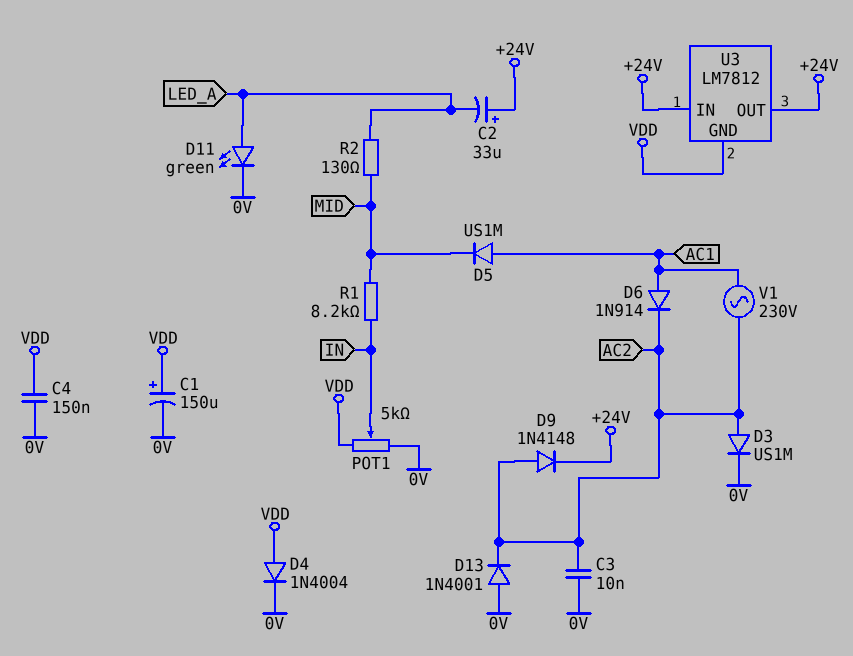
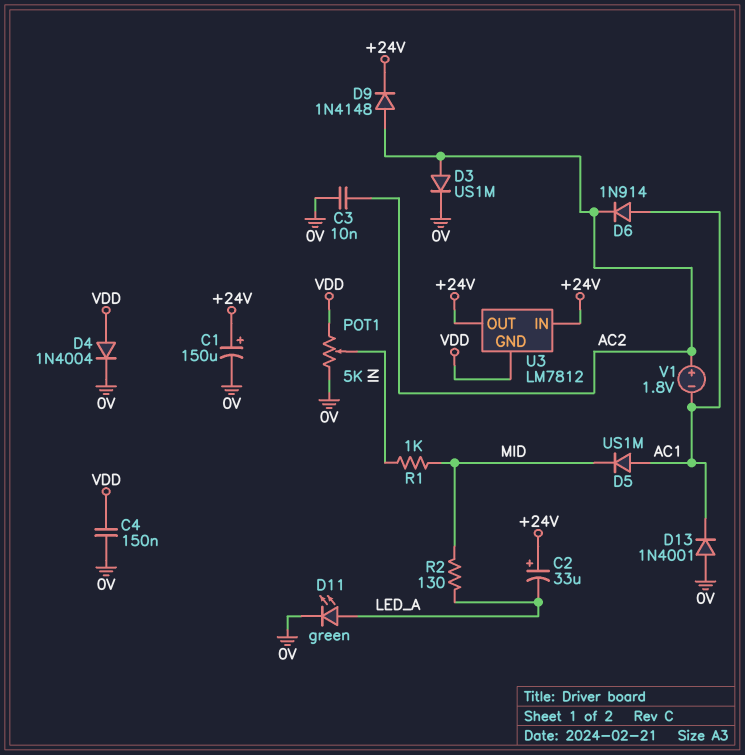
C1: 150uF (plus VDD, minus 0V) -> 150uF (plus +24V, minus 0V)
D13: diode 1N4001 (A 0V, K AC2) -> diode 1N4001 (A 0V, K AC1)
R1: 8.2k (IN, MID) -> 1k (IN, MID)
V1: AC 230V (AC1, AC2) -> 1.8V (plus AC2, minus AC1)

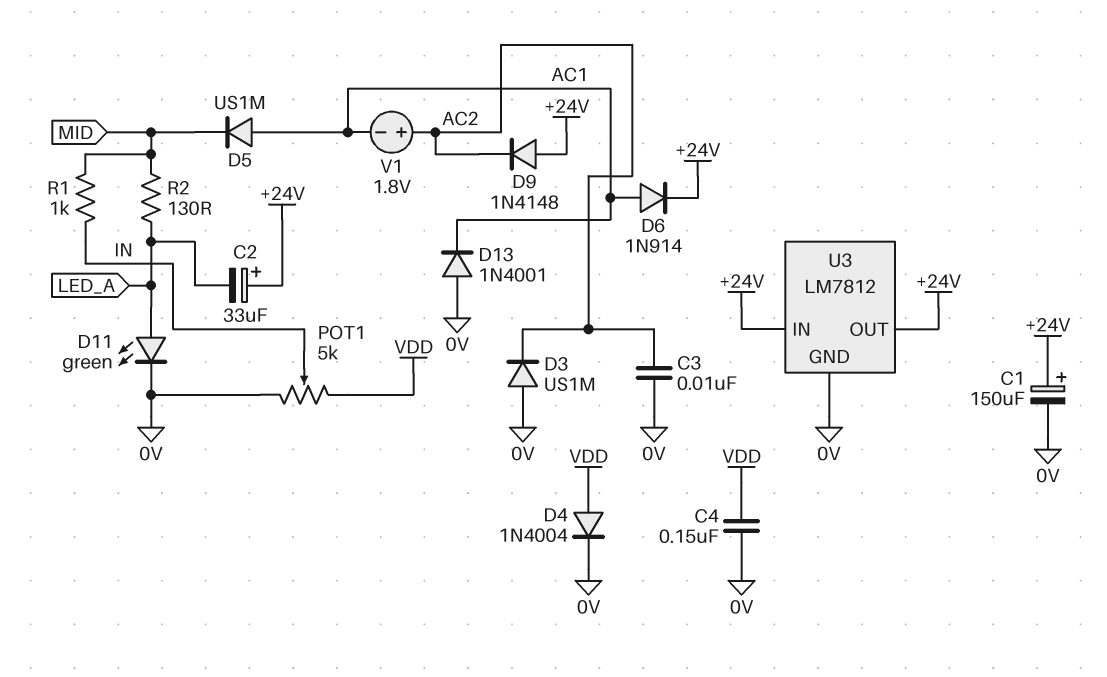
D3: diode US1M (A AC2, K 0V) -> diode US1M (A 0V, K AC2)
D6: diode 1N914 (A AC1, K AC2) -> diode 1N914 (A AC1, K +24V)
D9: diode 1N4148 (A AC2, K +24V) -> diode 1N4148 (A +24V, K AC2)
U3 pin GND: VDD -> 0V

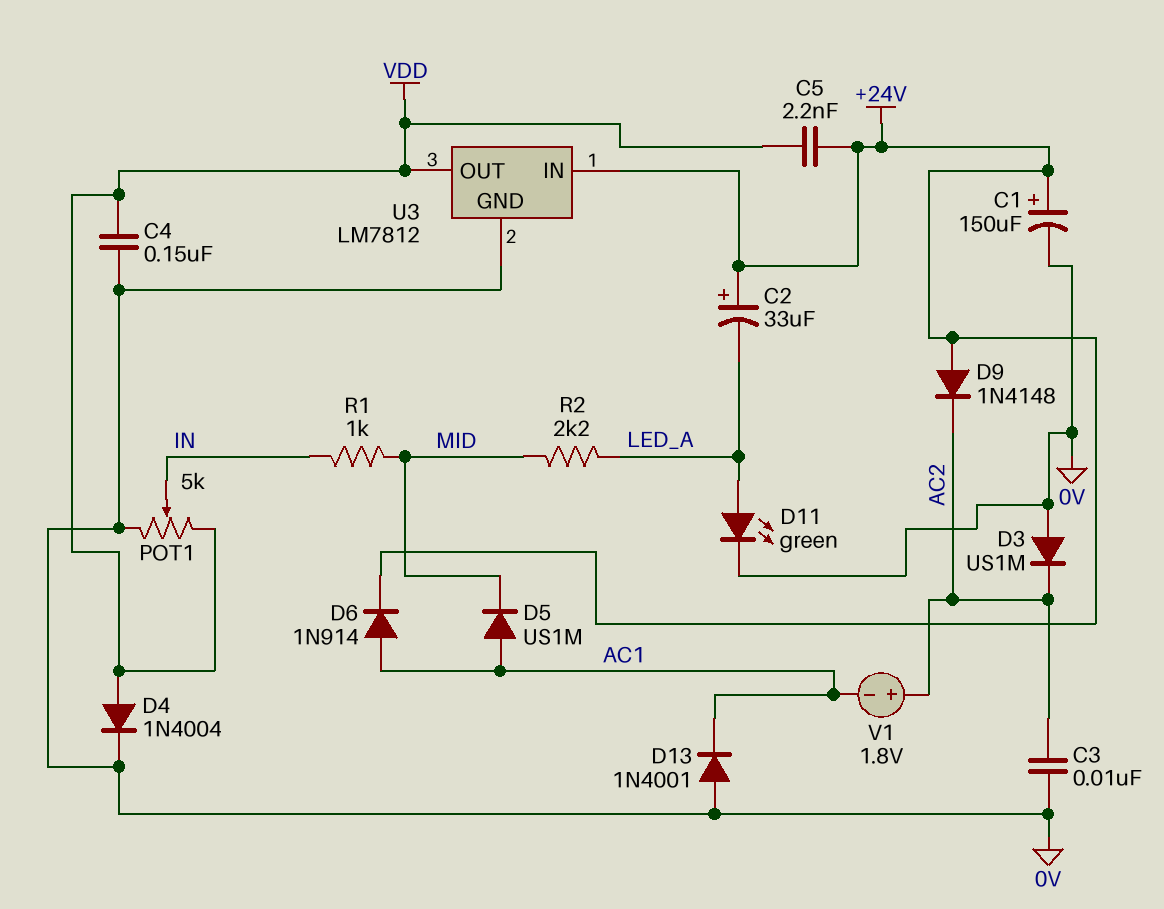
C5: none -> 2.2nF (+24V, VDD)
R2: 130 (LED_A, MID) -> 2.2k (LED_A, MID)
U3 pin OUT: +24V -> VDD

